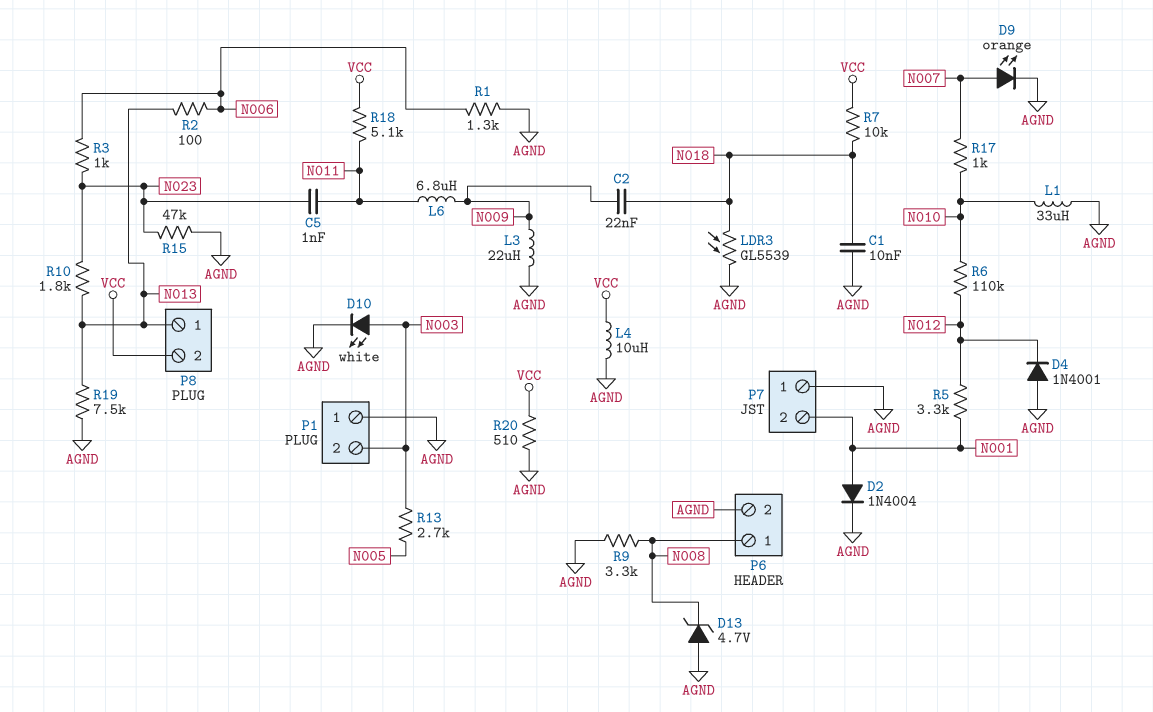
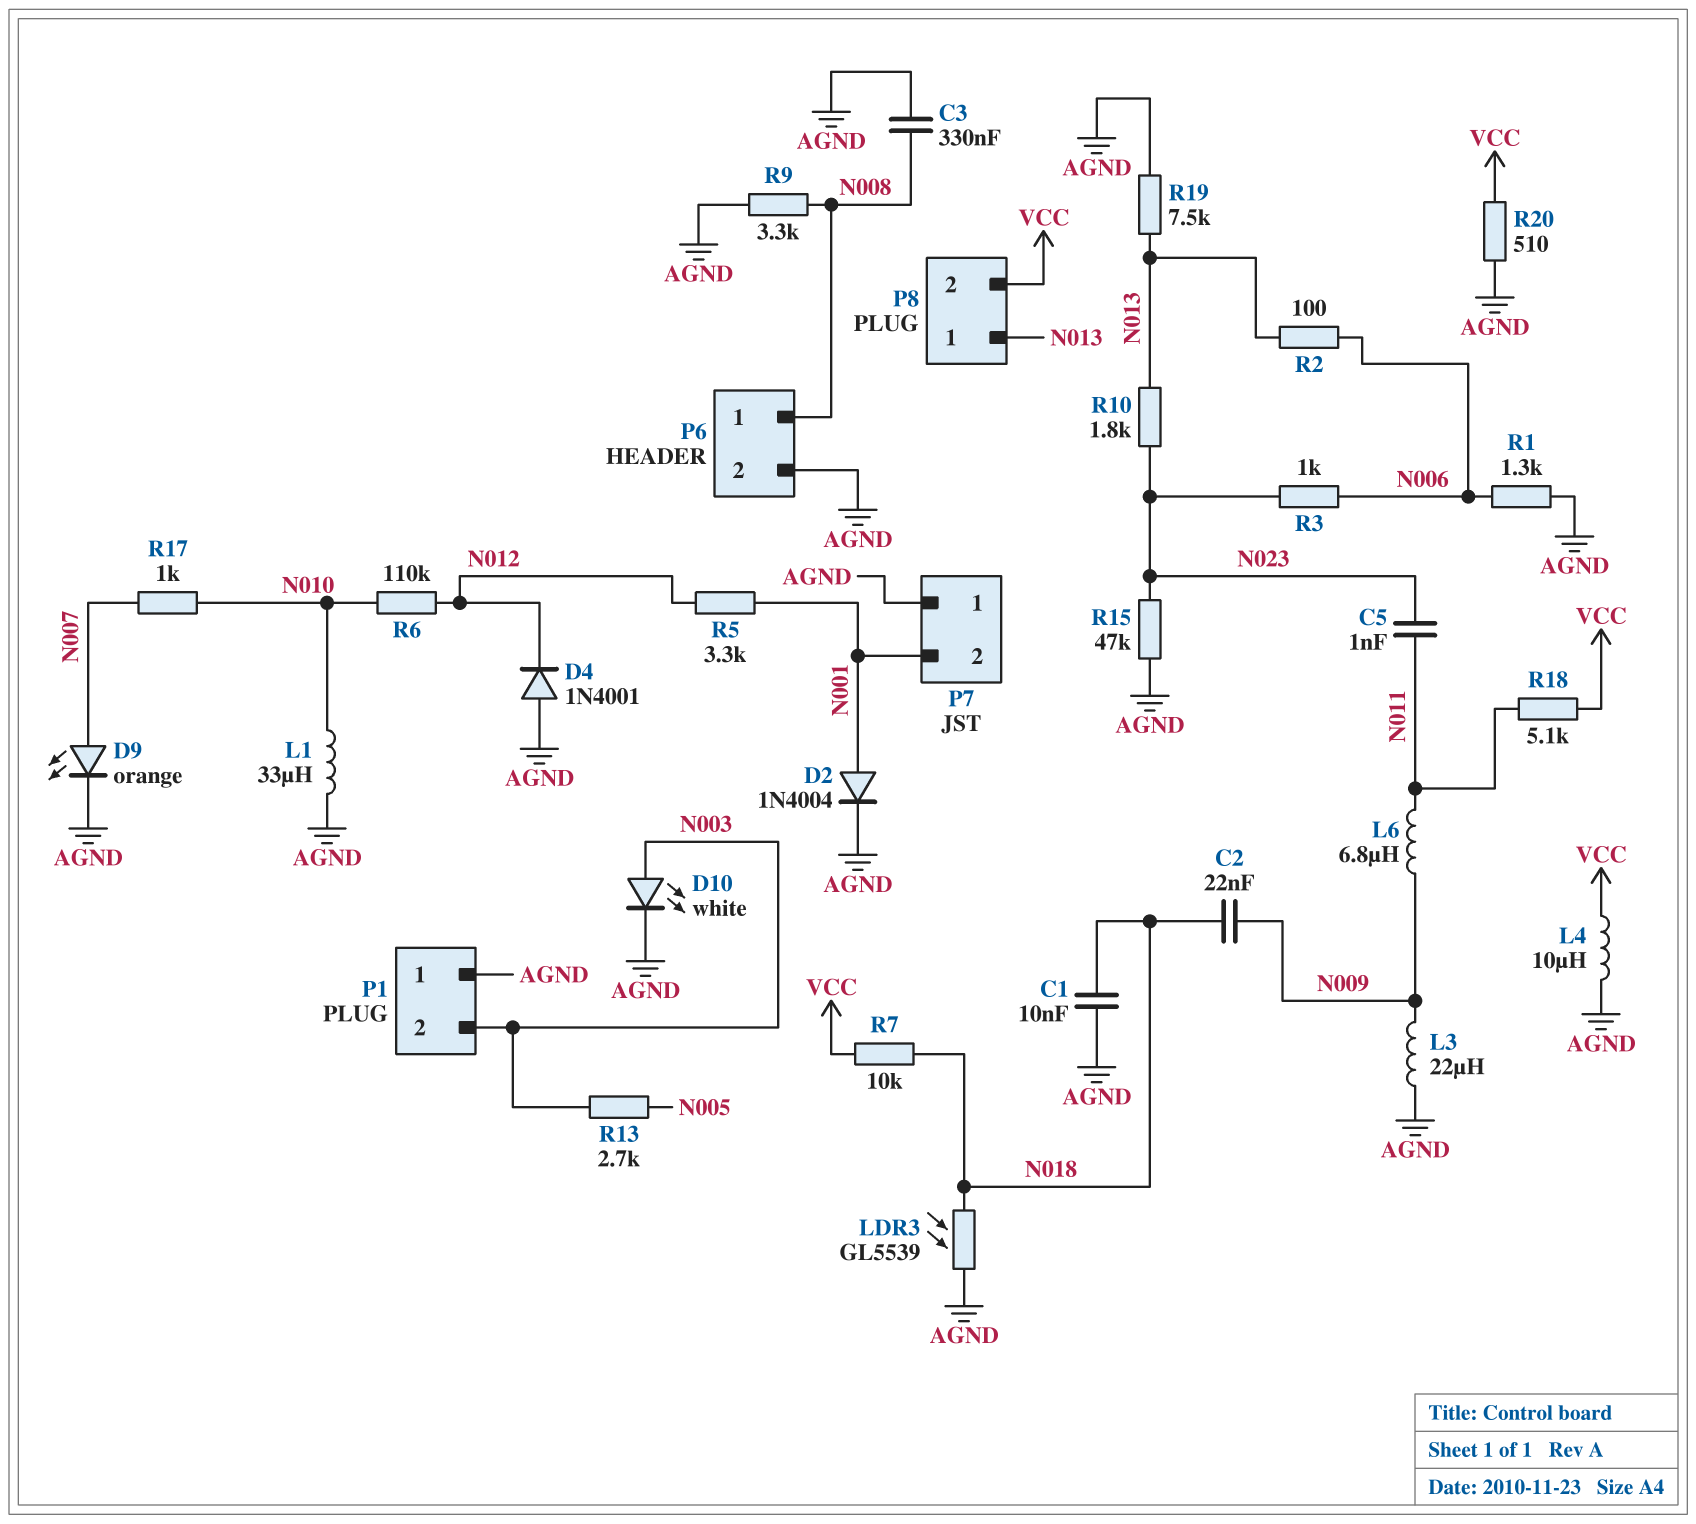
C3: none -> 330nF (AGND, N008)
D13: zener 4.7V (A AGND, K N008) -> none

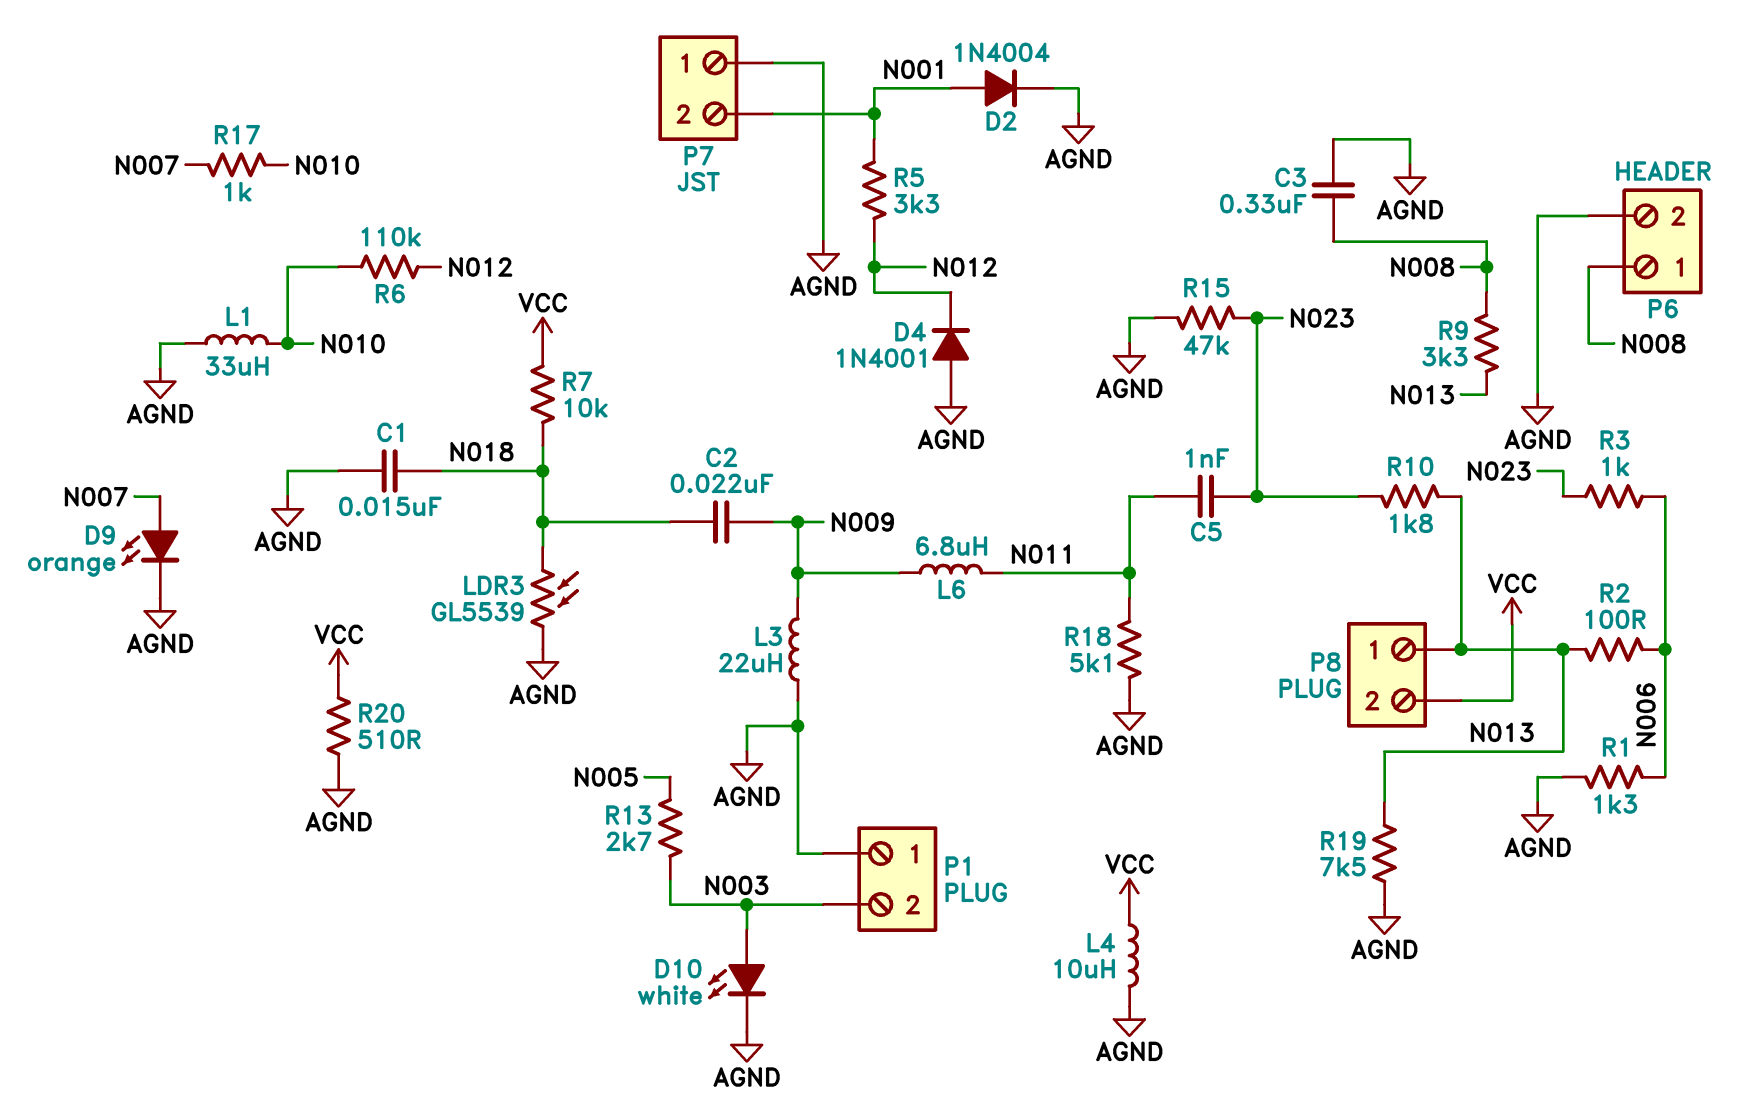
C1: 10nF (AGND, N018) -> 15nF (AGND, N018)
R9: 3.3k (AGND, N008) -> 3.3k (N008, N013)
R18: 5.1k (N011, VCC) -> 5.1k (AGND, N011)

